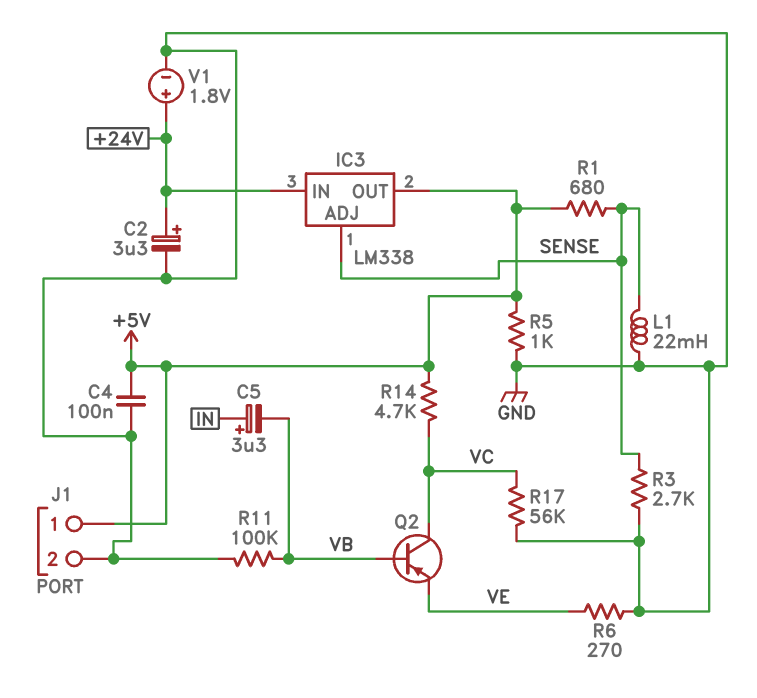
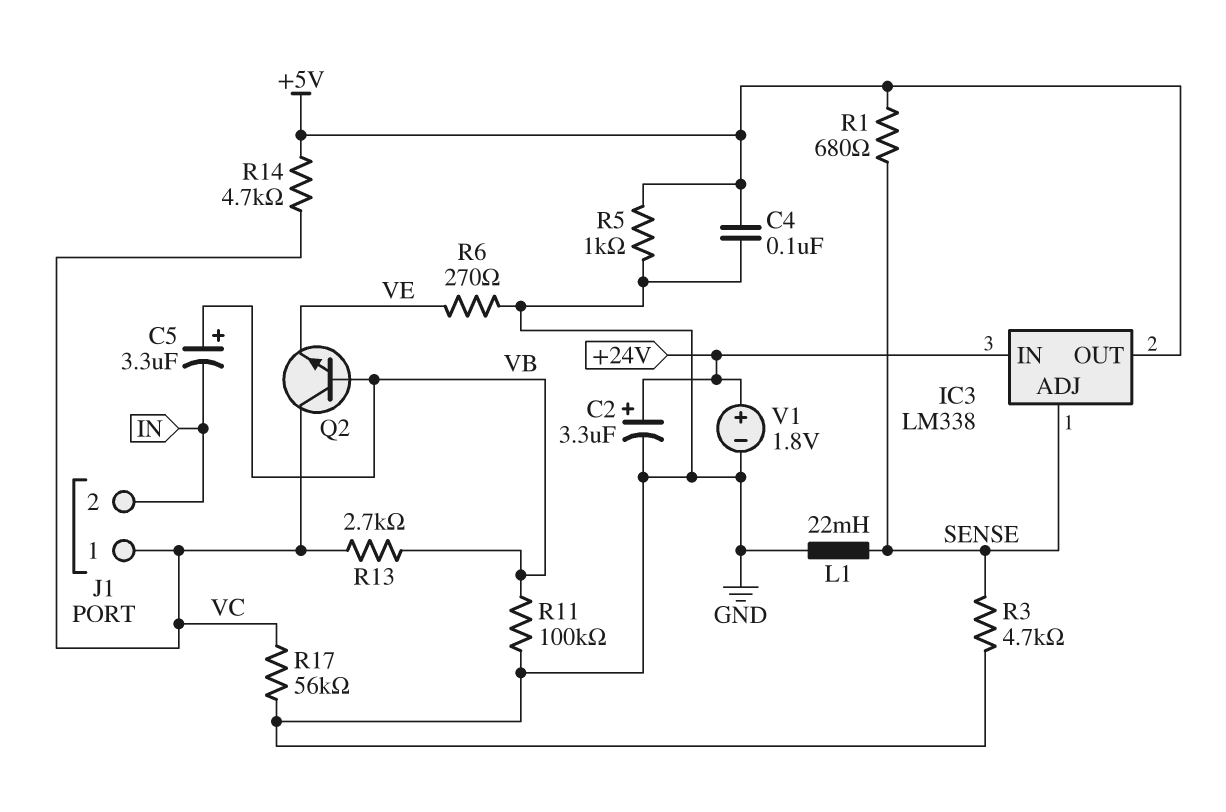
C5: 3.3uF (plus IN, minus VB) -> 3.3uF (plus VB, minus IN)
J1 pin 1: +5V -> VC
J1 pin 2: GND -> IN
Q2: PNP (B VB, C VC, E VE) -> NPN (B VB, C VC, E VE)
R3: 2.7k (GND, SENSE) -> 4.7k (GND, SENSE)
R13: none -> 2.7k (VB, VC)

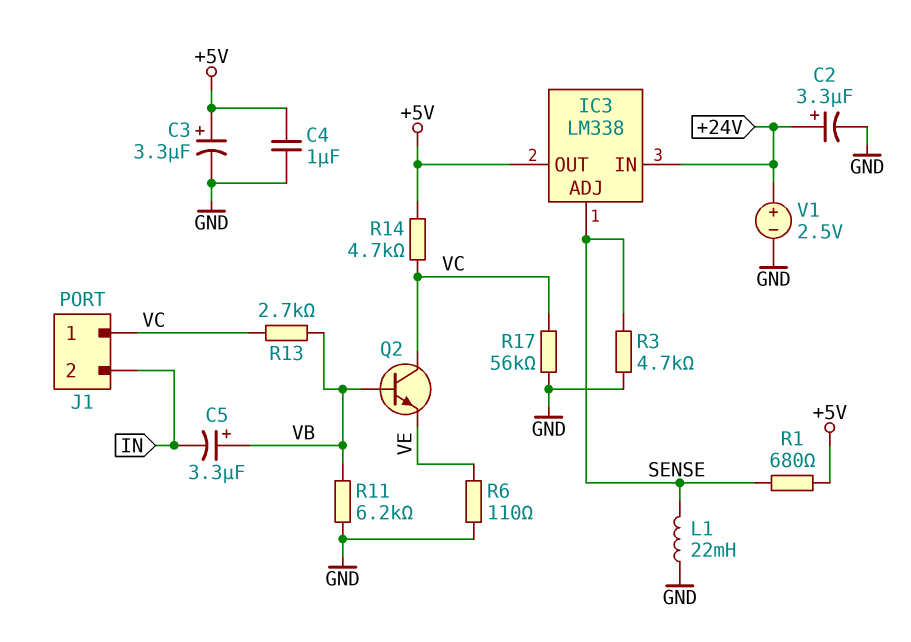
C3: none -> 3.3uF (plus +5V, minus GND)
C4: 100nF (+5V, GND) -> 1uF (+5V, GND)
R5: 1k (+5V, GND) -> none
R6: 270 (GND, VE) -> 110 (GND, VE)
R11: 100k (GND, VB) -> 6.2k (GND, VB)
V1: 1.8V (plus +24V, minus GND) -> 2.5V (plus +24V, minus GND)

